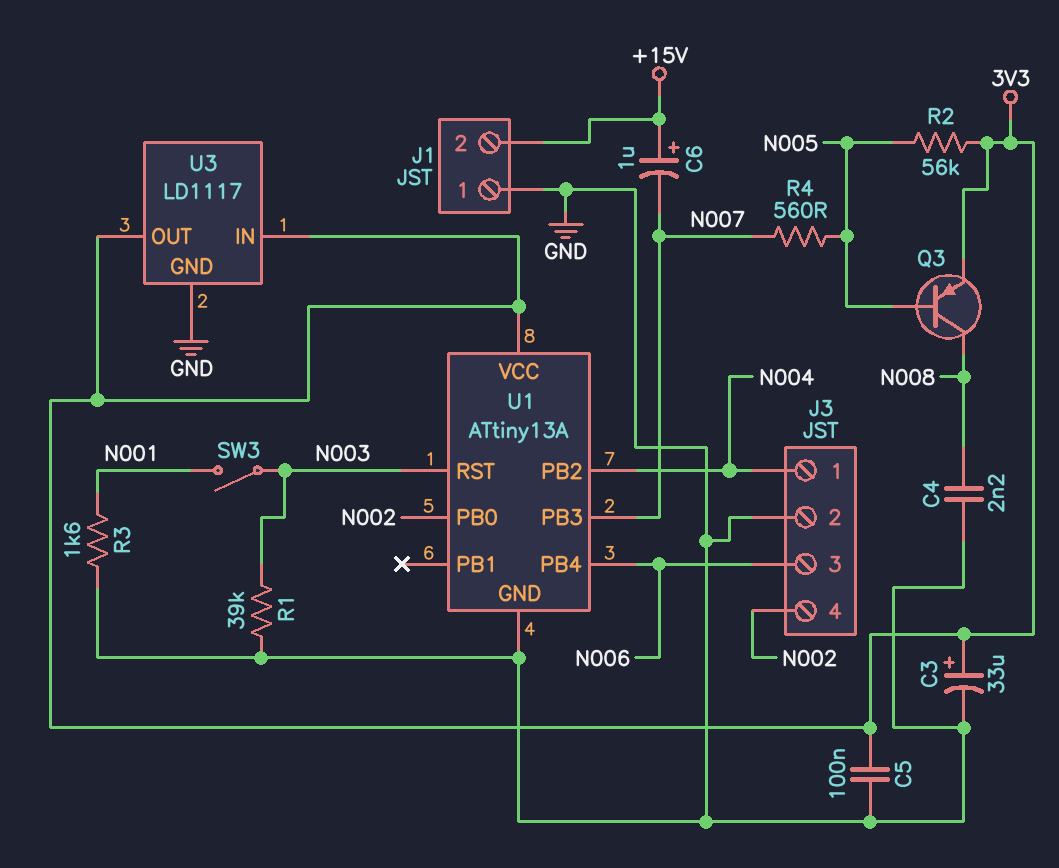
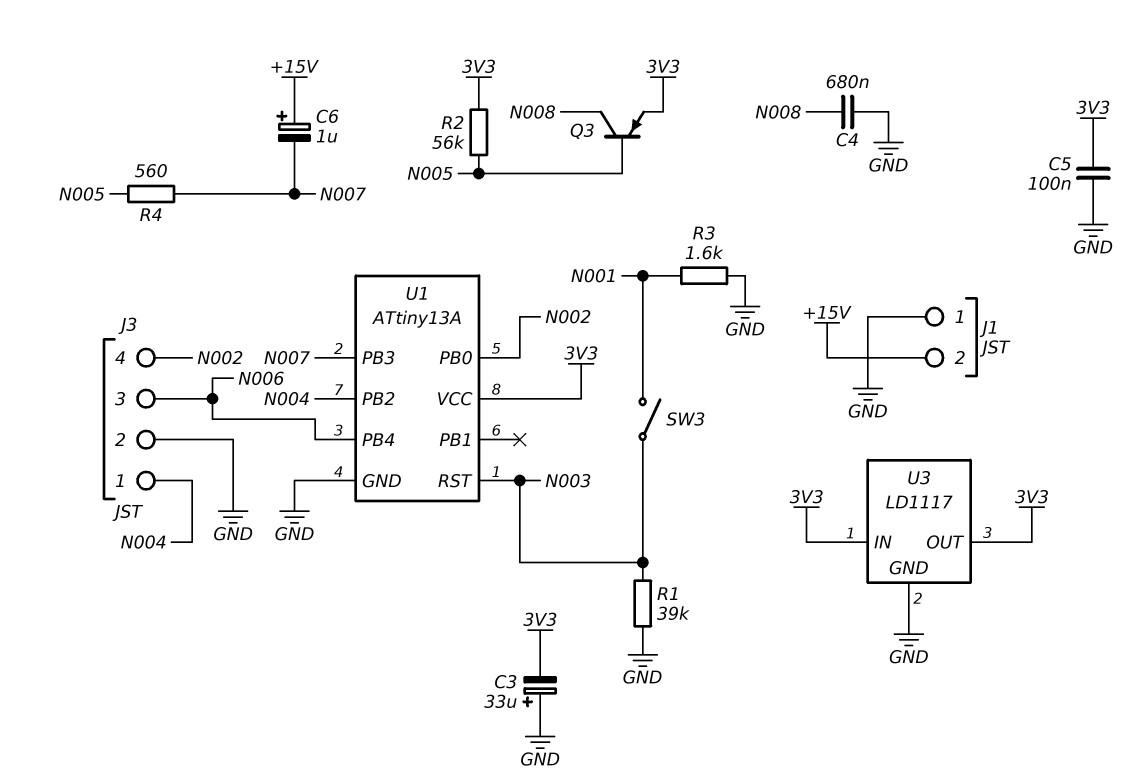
C3: 33uF (plus 3V3, minus GND) -> 33uF (plus GND, minus 3V3)
C4: 2.2nF (GND, N008) -> 680nF (GND, N008)

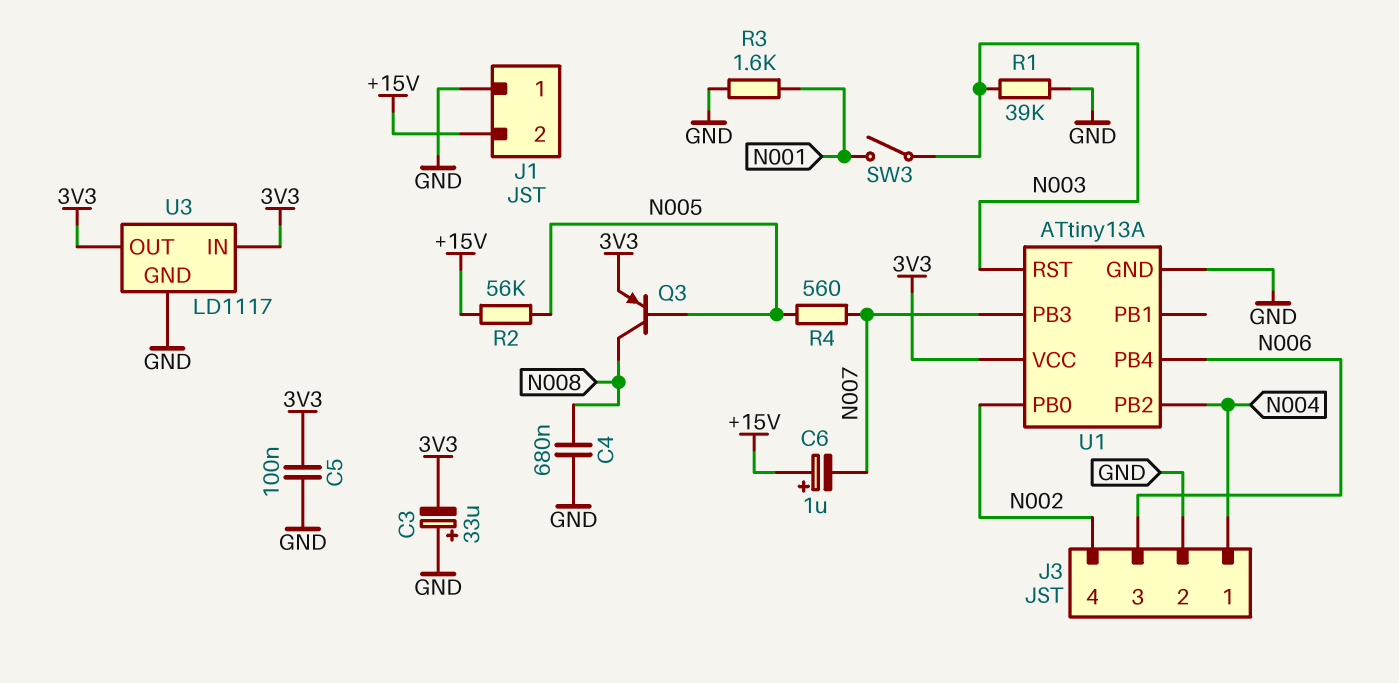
R2: 56k (3V3, N005) -> 56k (+15V, N005)

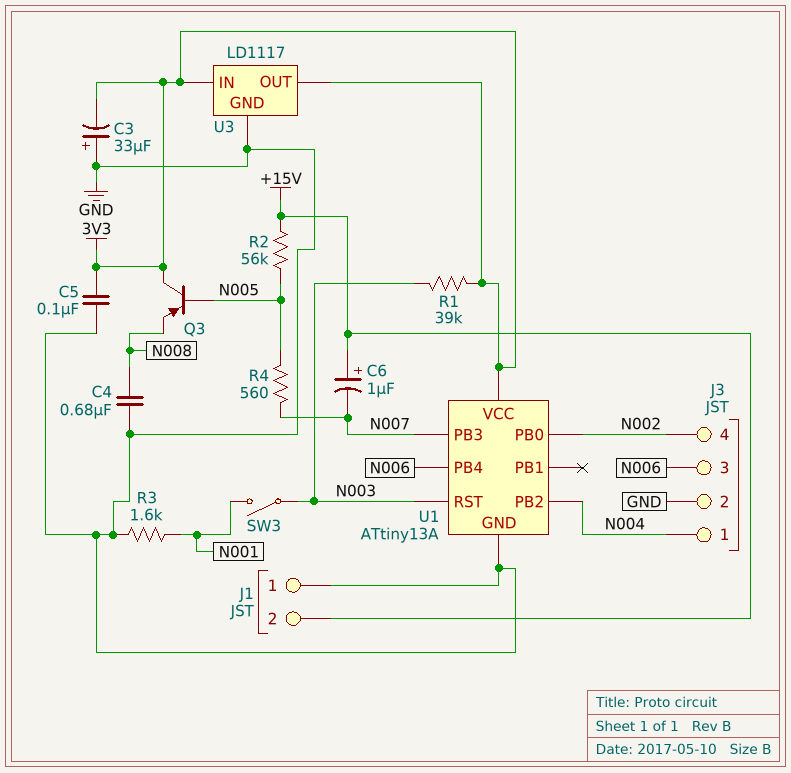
Q3: PNP (B N005, C N008, E 3V3) -> PNP (B N005, C 3V3, E N008)
R1: 39k (GND, N003) -> 39k (3V3, N003)

